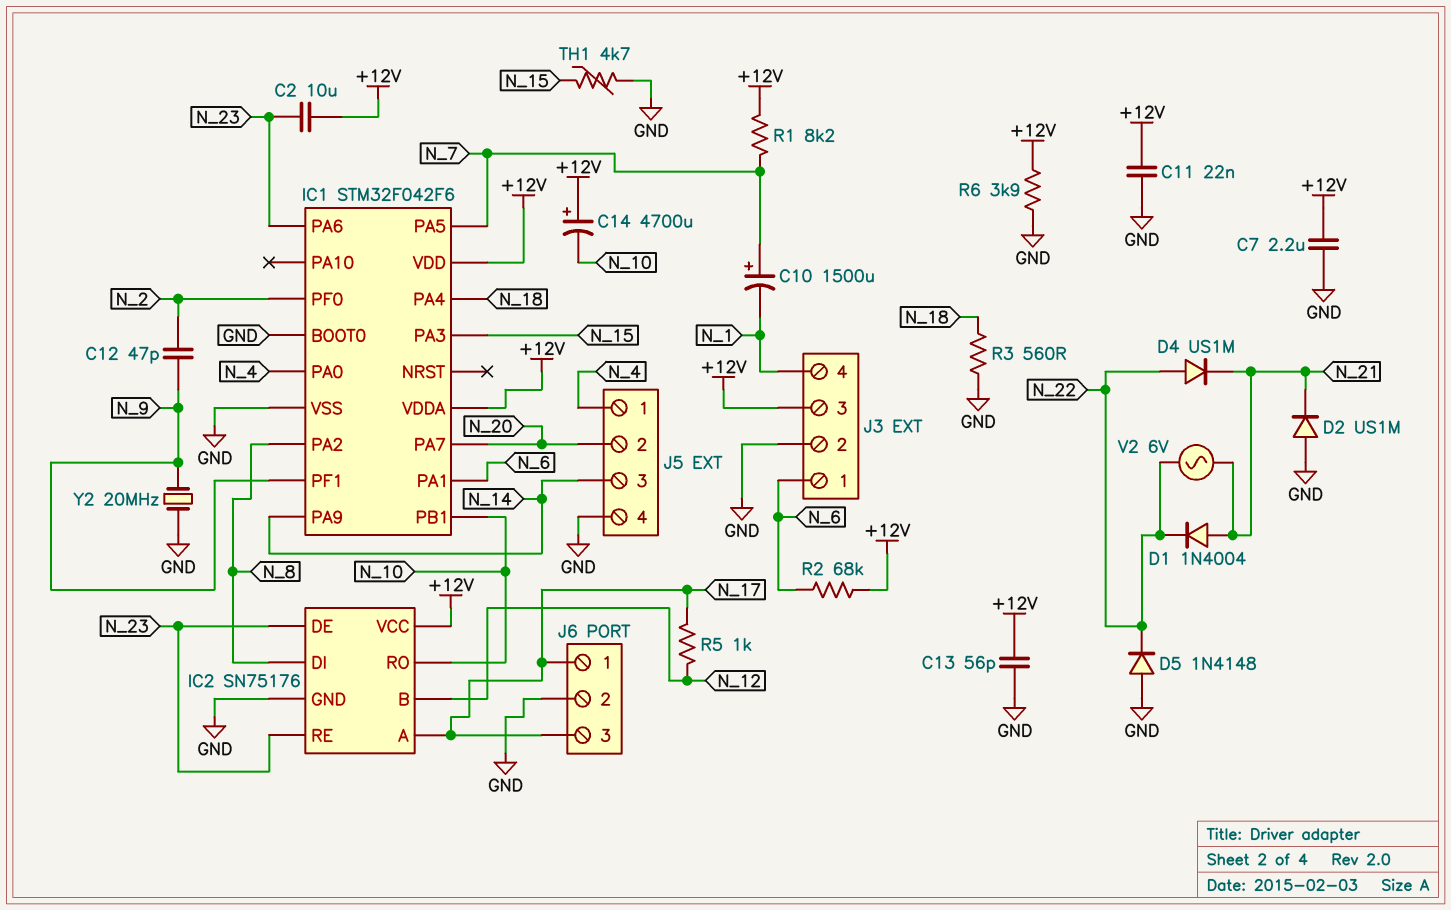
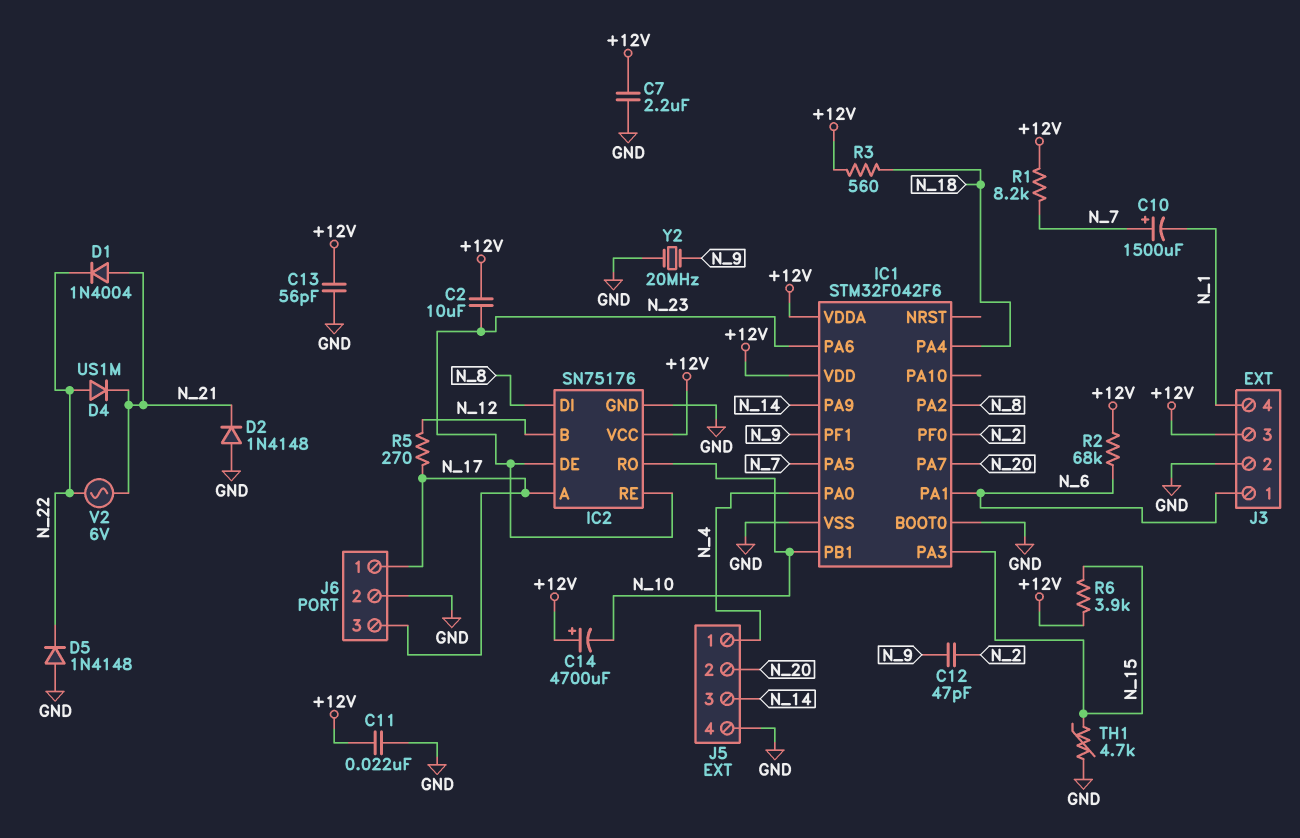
D2: diode US1M (A GND, K N_21) -> diode 1N4148 (A GND, K N_21)
R3: 560 (GND, N_18) -> 560 (+12V, N_18)
R5: 1k (N_12, N_17) -> 270 (N_12, N_17)
R6: 3.9k (+12V, GND) -> 3.9k (+12V, N_15)

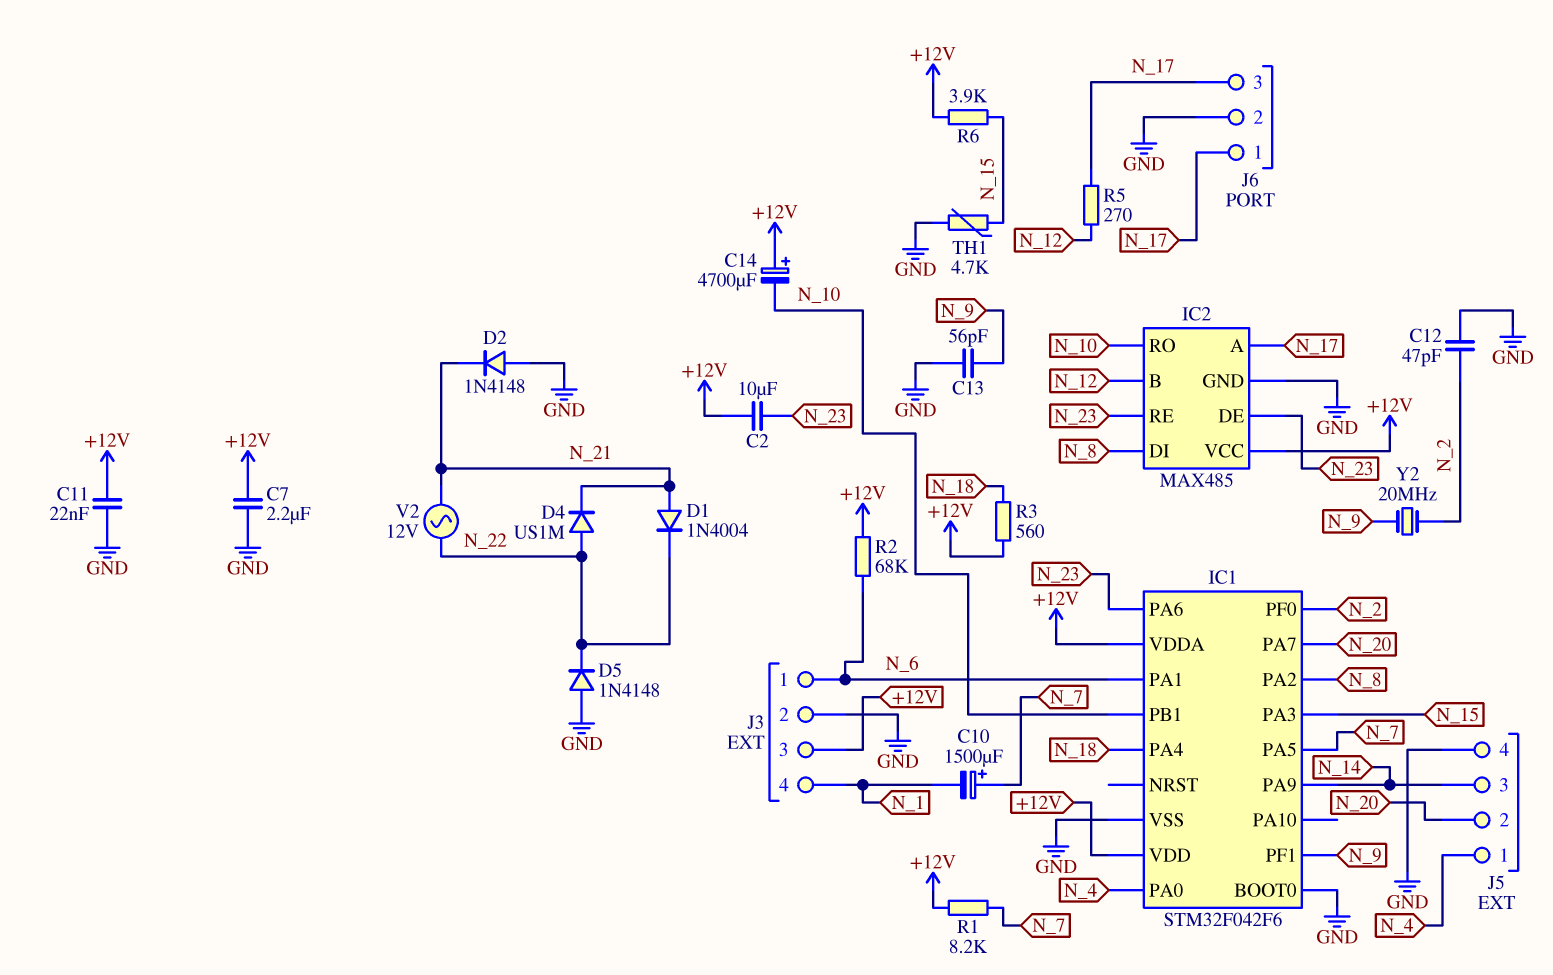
C12: 47pF (N_2, N_9) -> 47pF (GND, N_2)
C13: 56pF (+12V, GND) -> 56pF (GND, N_9)
IC2: SN75176 -> MAX485
V2: AC 6V (N_21, N_22) -> AC 12V (N_21, N_22)
Y2: 20MHz (GND, N_9) -> 20MHz (N_2, N_9)

